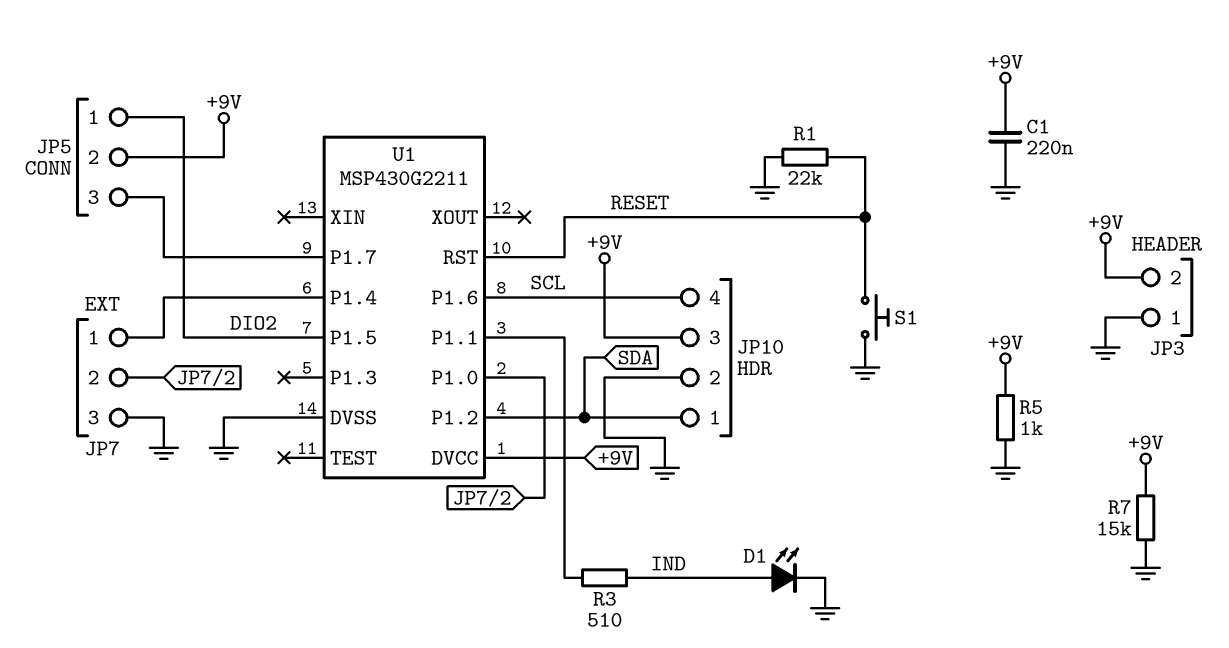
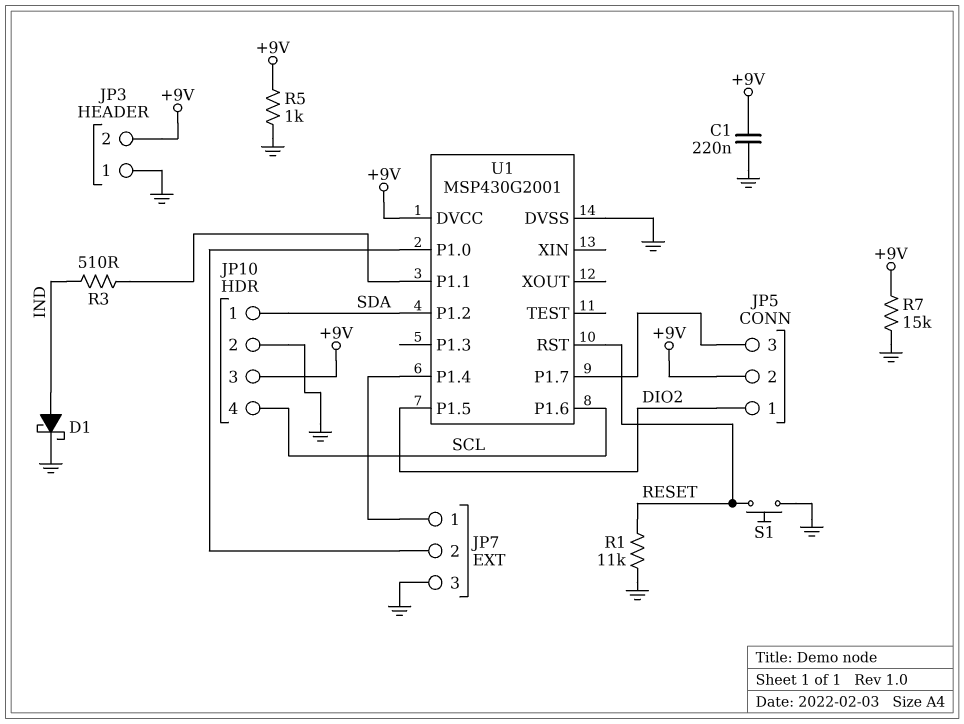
D1: LED (A IND, K GND) -> schottky (A IND, K GND)
R1: 22k (GND, RESET) -> 11k (GND, RESET)
U1: MSP430G2211 -> MSP430G2001

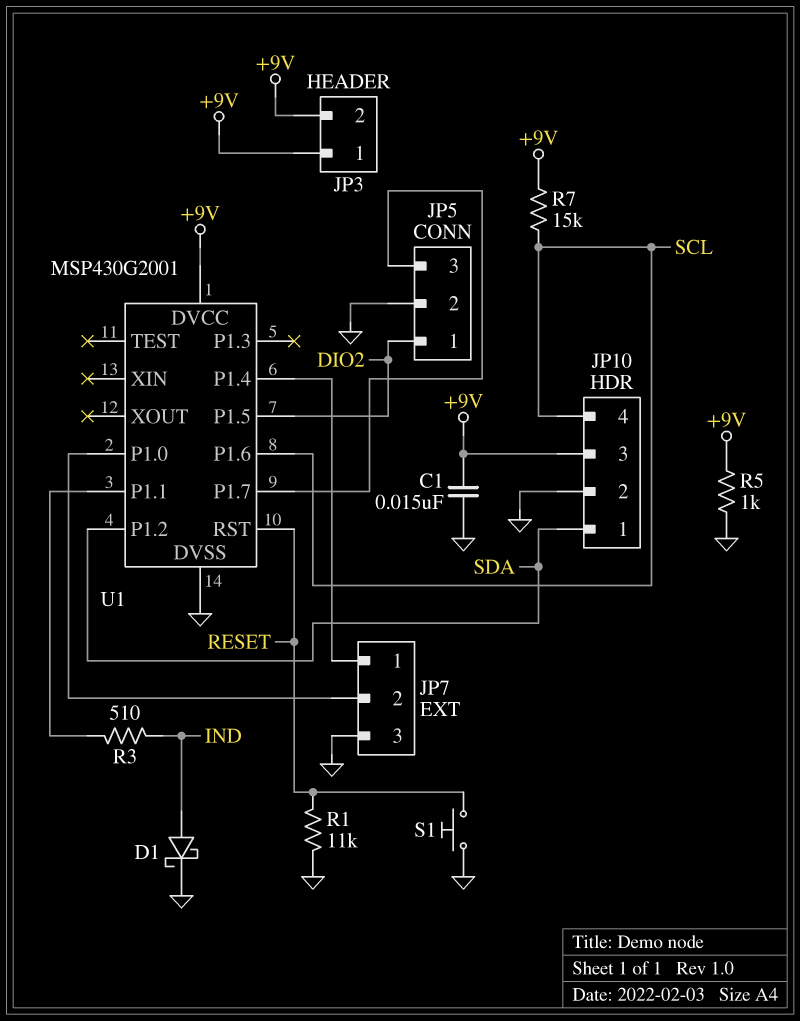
C1: 220nF (+9V, GND) -> 15nF (+9V, GND)
JP3 pin 1: GND -> +9V
JP5 pin 2: +9V -> GND
R7: 15k (+9V, GND) -> 15k (+9V, SCL)

